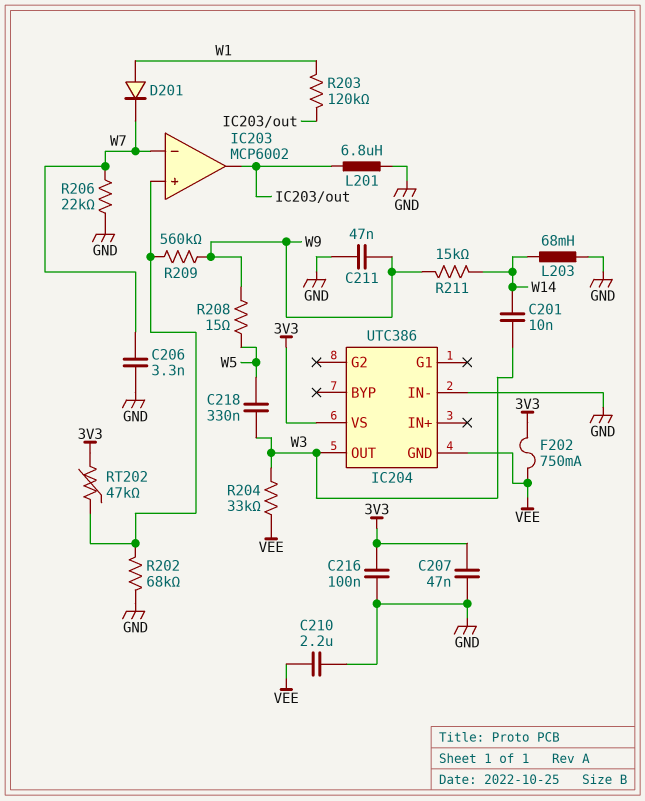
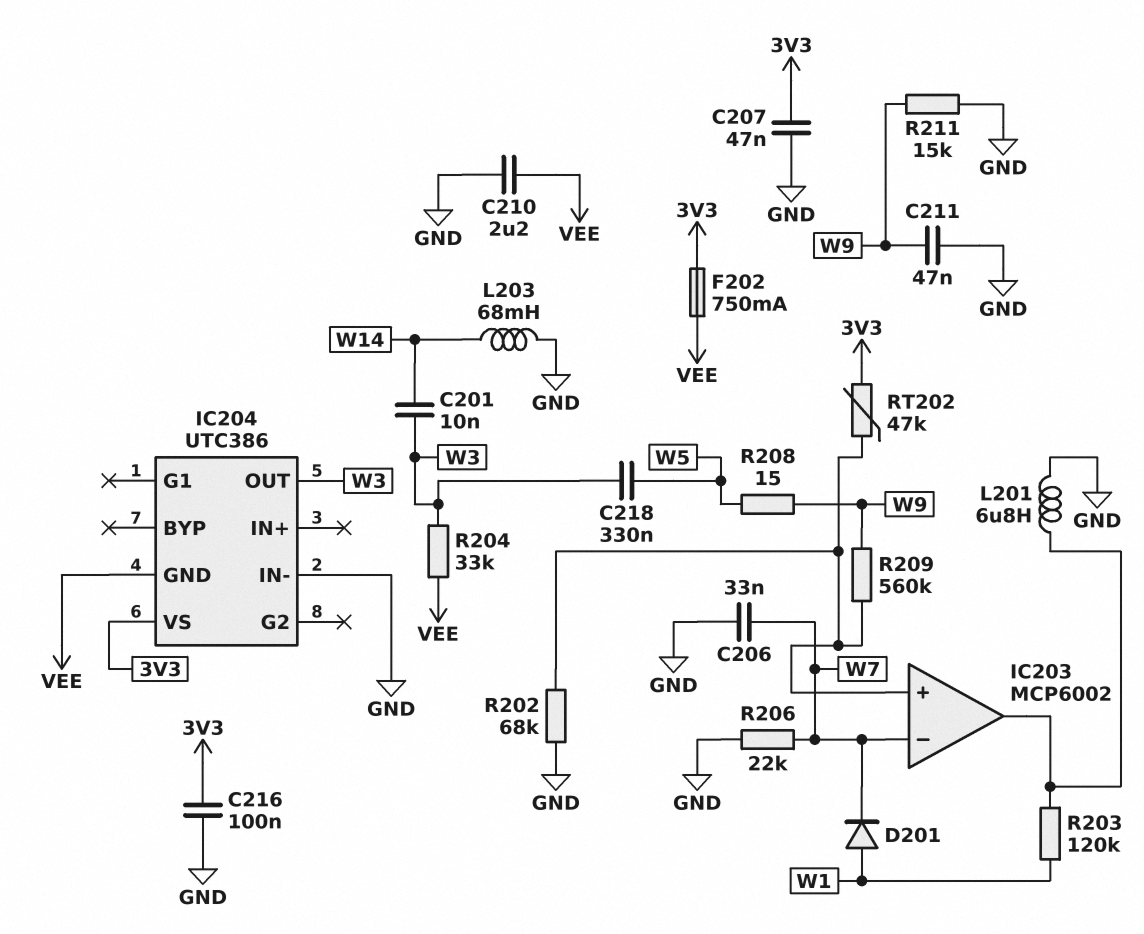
C206: 3.3nF (GND, W7) -> 33nF (GND, W7)
R211: 15k (W9, W14) -> 15k (GND, W9)

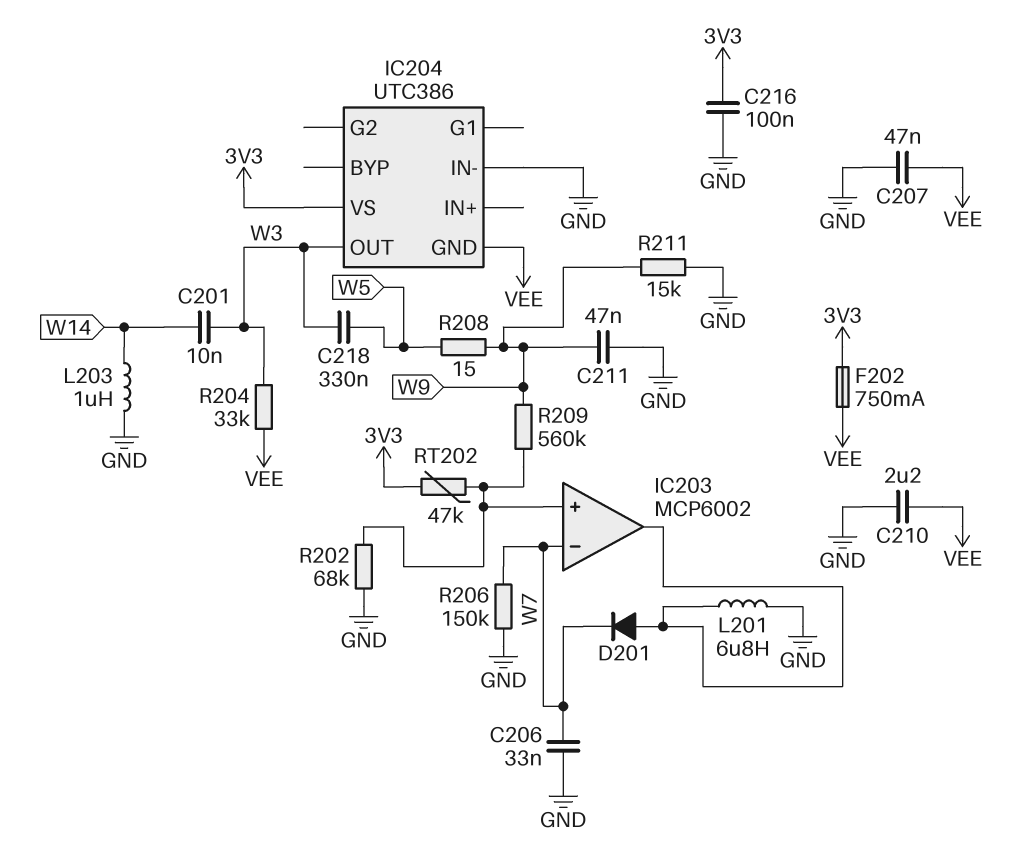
C207: 47nF (3V3, GND) -> 47nF (GND, VEE)
D201: diode (A W1, K W7) -> diode (A IC203/out, K W7)
L203: 68mH (GND, W14) -> 1uH (GND, W14)
R203: 120k (IC203/out, W1) -> none
R206: 22k (GND, W7) -> 150k (GND, W7)

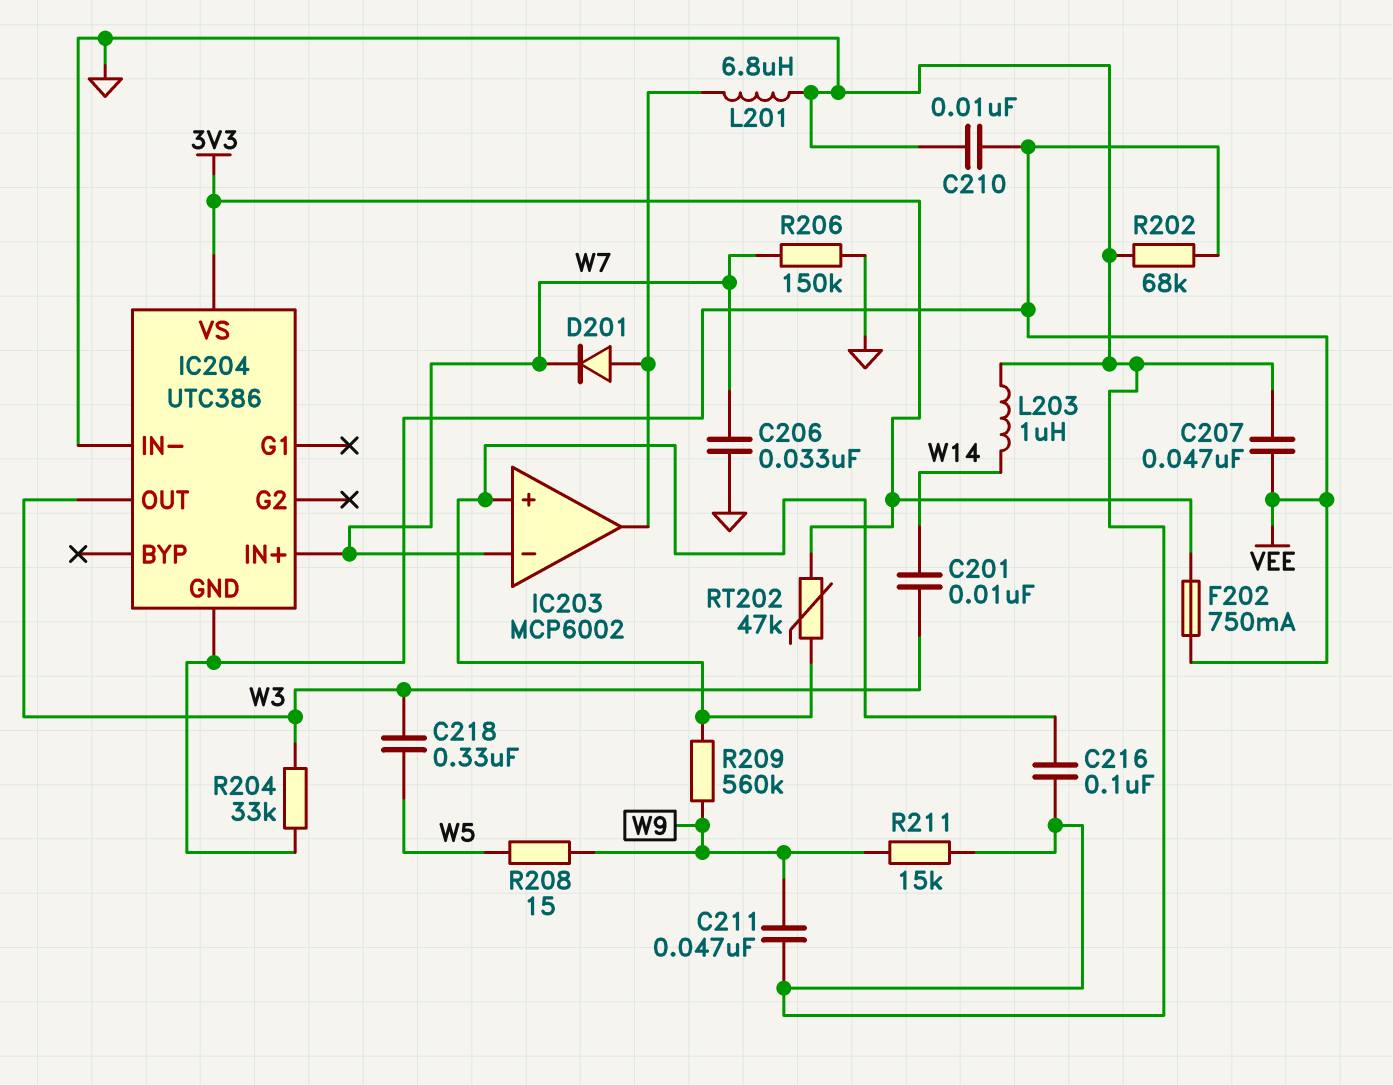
C210: 2.2uF (GND, VEE) -> 10nF (GND, VEE)
C216: 100nF (3V3, GND) -> 100nF (GND, IC203/in+)
IC204 pin IN+: none -> W7
R202: 68k (GND, IC203/in+) -> 68k (GND, VEE)

